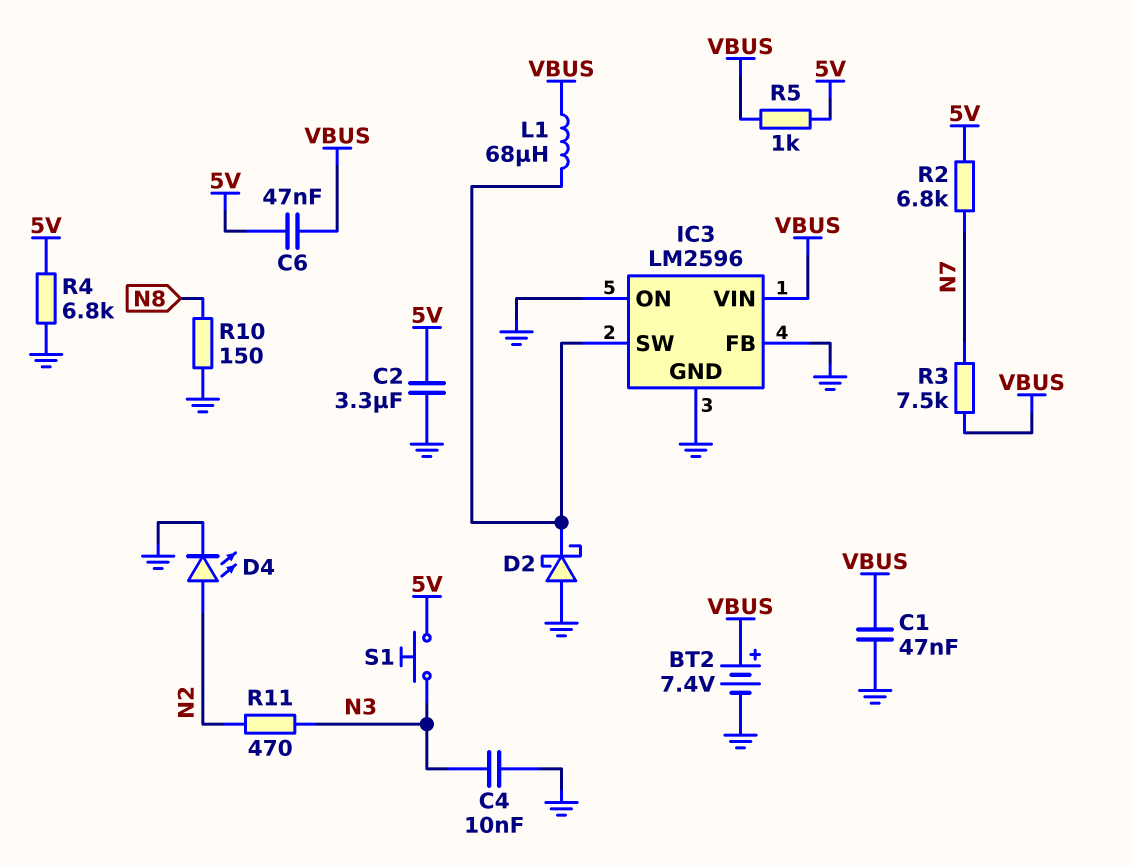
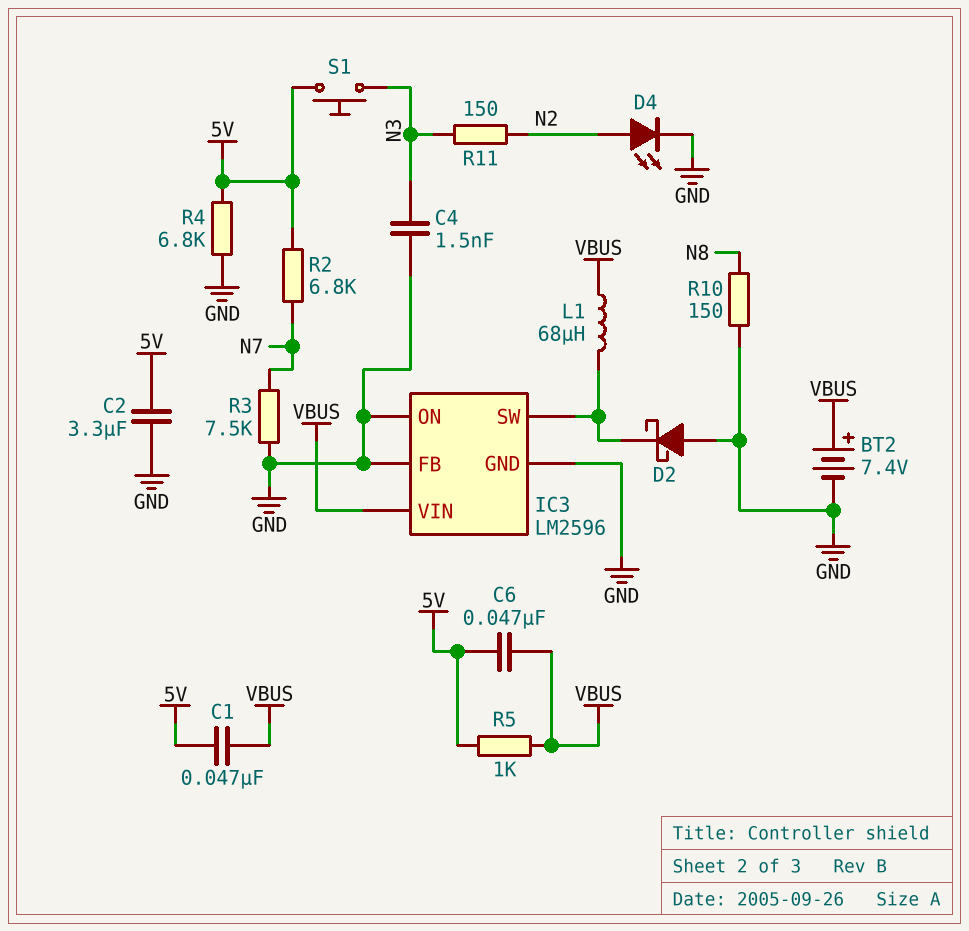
C1: 47nF (GND, VBUS) -> 47nF (5V, VBUS)
C4: 10nF (GND, N3) -> 1.5nF (GND, N3)
R3: 7.5k (N7, VBUS) -> 7.5k (GND, N7)
R11: 470 (N2, N3) -> 150 (N2, N3)

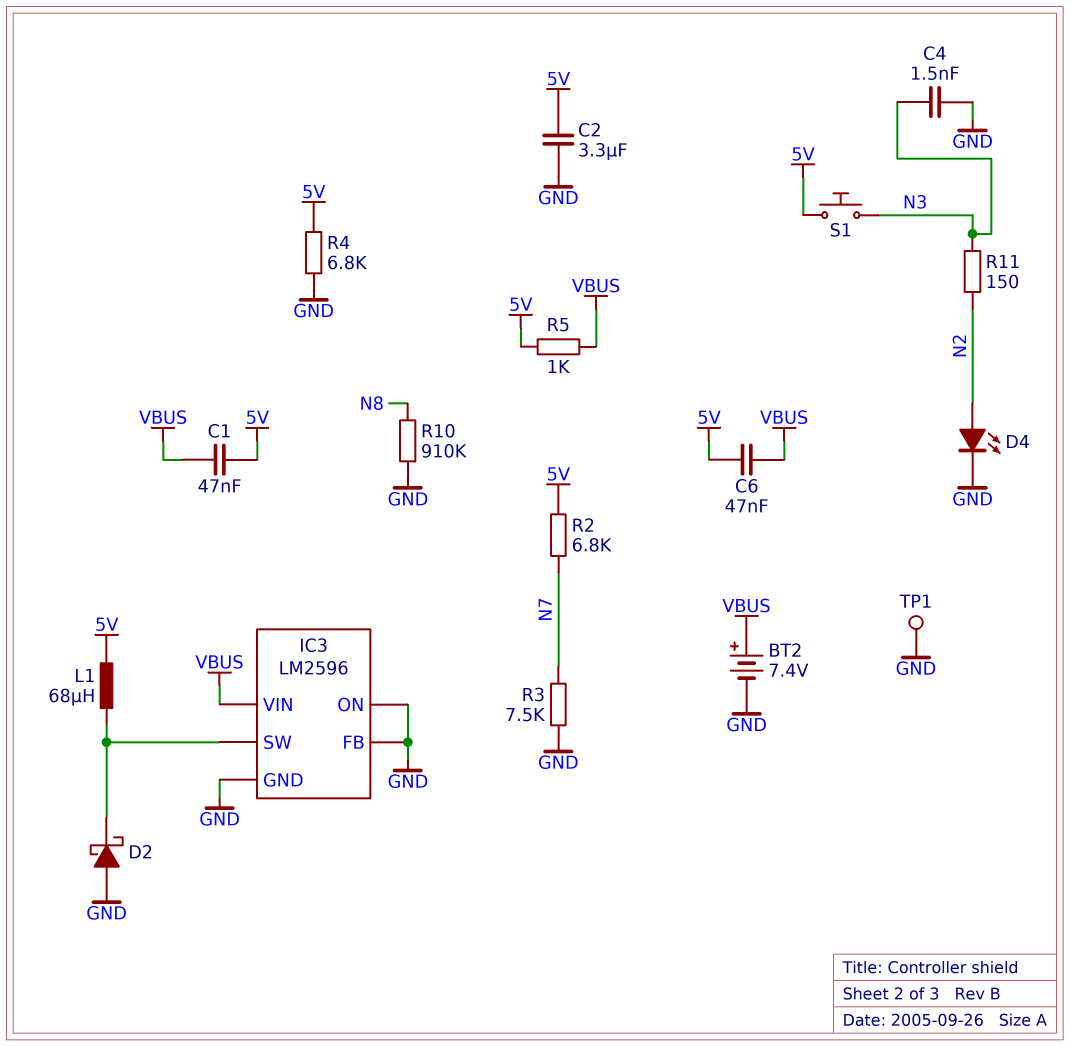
L1: 68uH (IC3/SW, VBUS) -> 68uH (5V, IC3/SW)
R10: 150 (GND, N8) -> 910k (GND, N8)
TP1: none -> test point (GND)

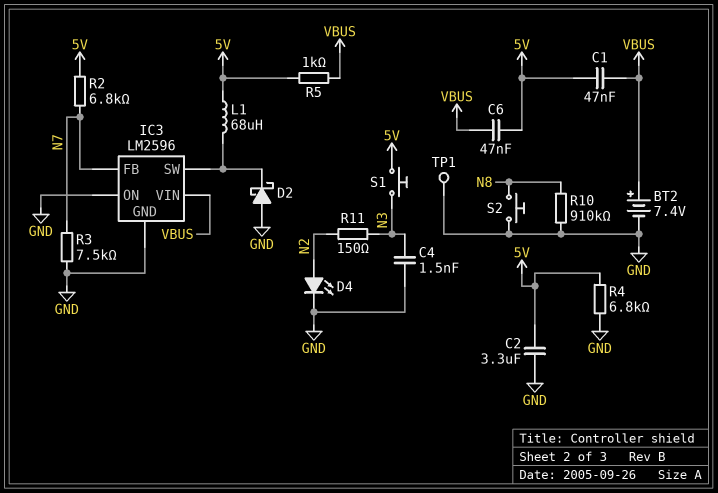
IC3 pin FB: GND -> N7
S2: none -> button (GND, N8)

